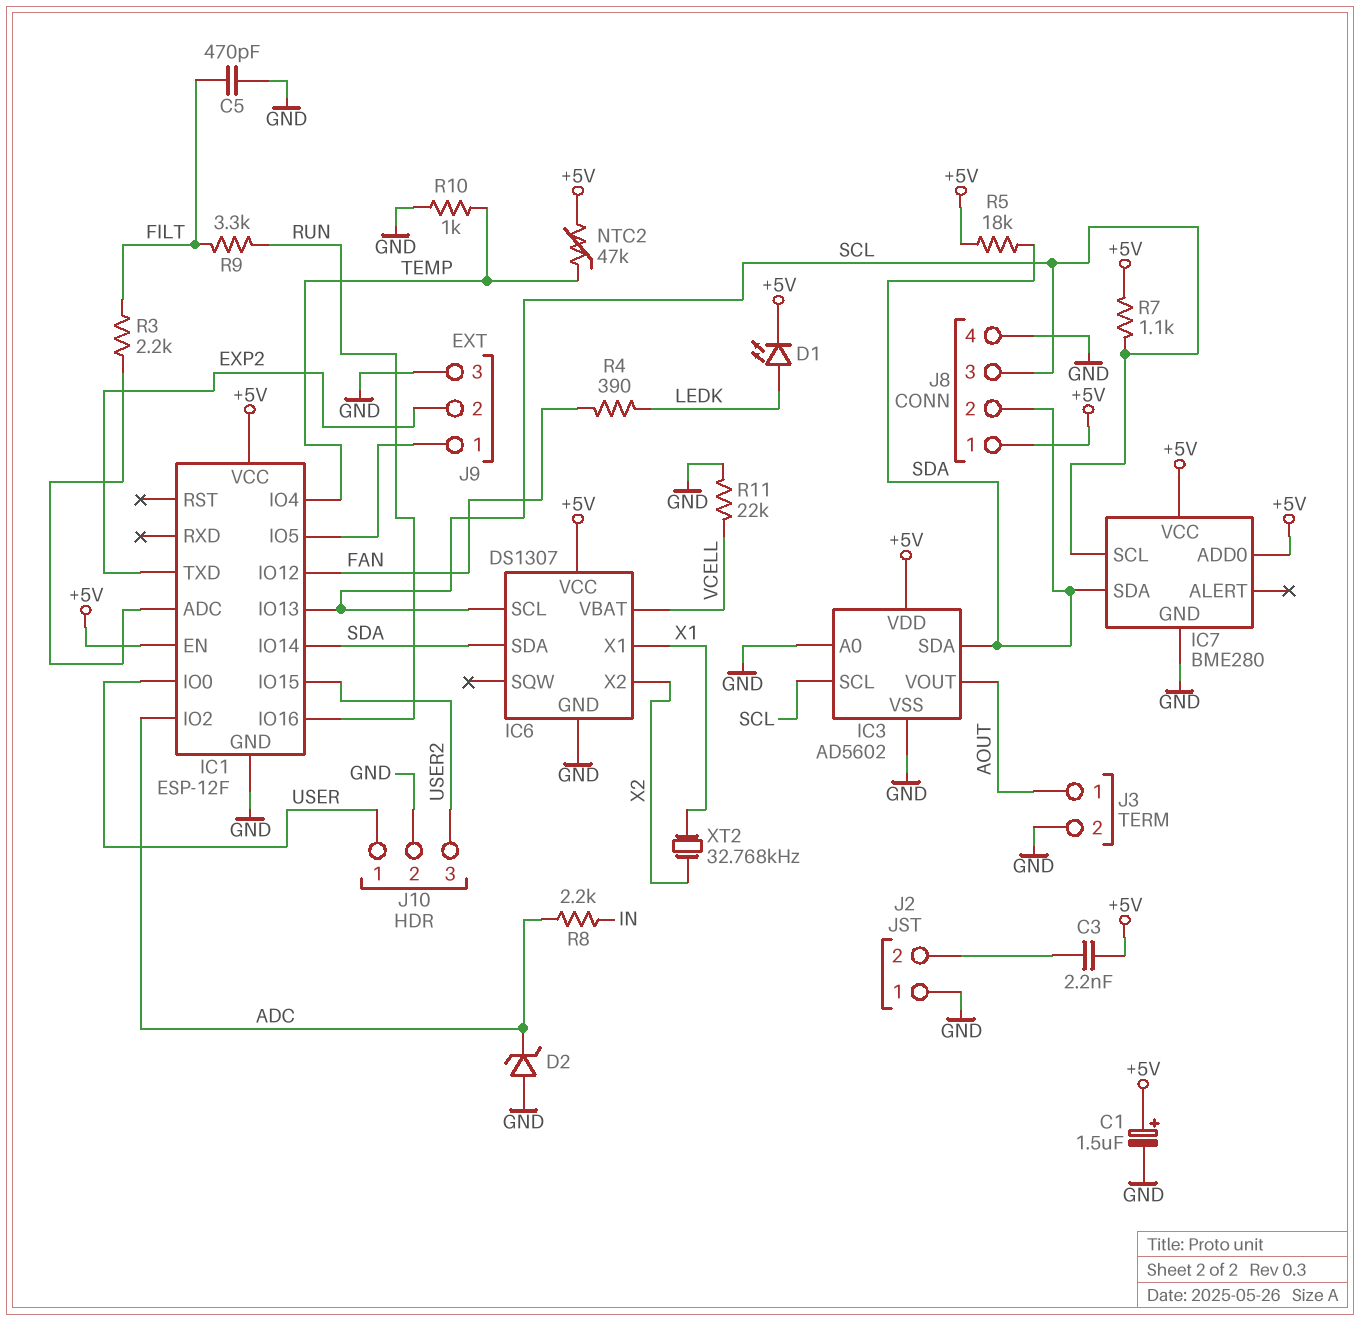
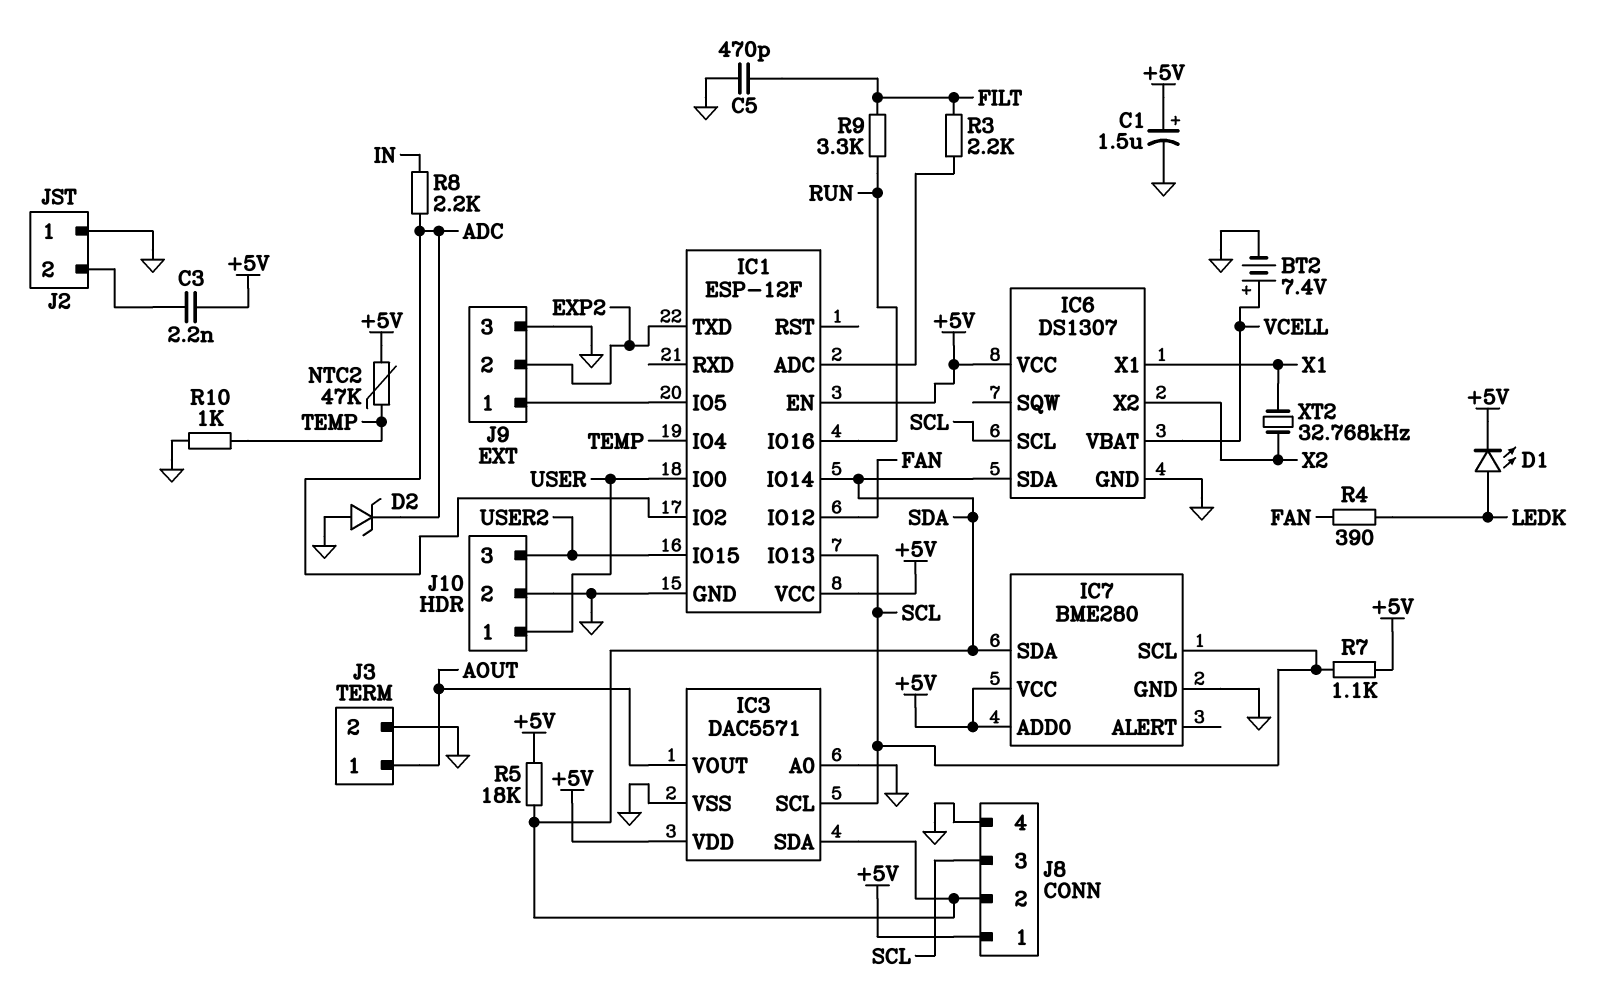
BT2: none -> 7.4V (plus VCELL, minus GND)
IC3: AD5602 -> DAC5571
R11: 22k (GND, VCELL) -> none

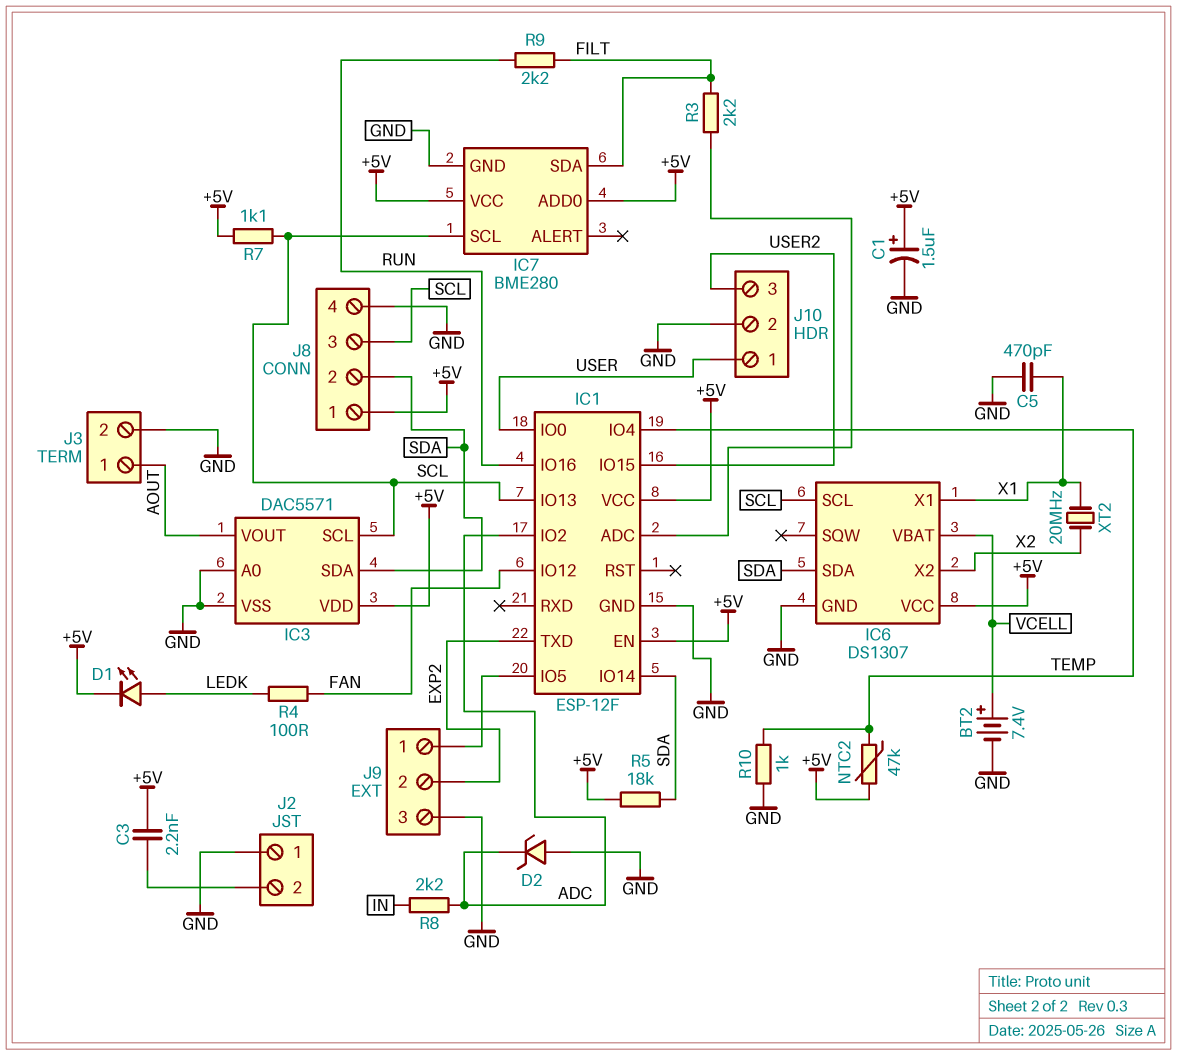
C5: 470pF (FILT, GND) -> 470pF (GND, X1)
IC7 pin SDA: SDA -> FILT
R4: 390 (FAN, LEDK) -> 100 (FAN, LEDK)
R9: 3.3k (FILT, RUN) -> 2.2k (FILT, RUN)
XT2: 32.768kHz (X1, X2) -> 20MHz (X1, X2)

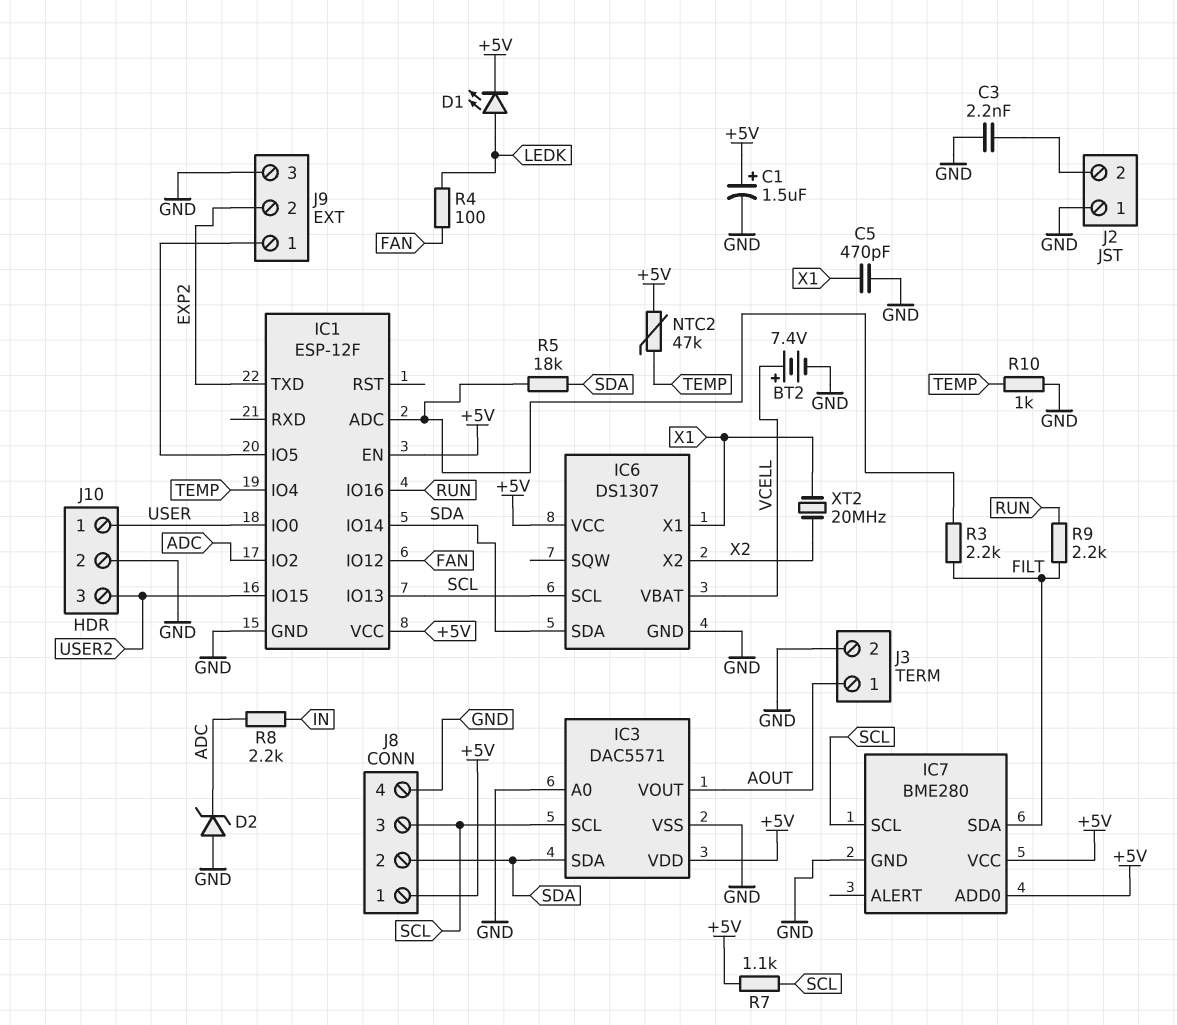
C3: 2.2nF (+5V, J2/2) -> 2.2nF (GND, J2/2)
R5: 18k (+5V, SDA) -> 18k (IC1/ADC, SDA)

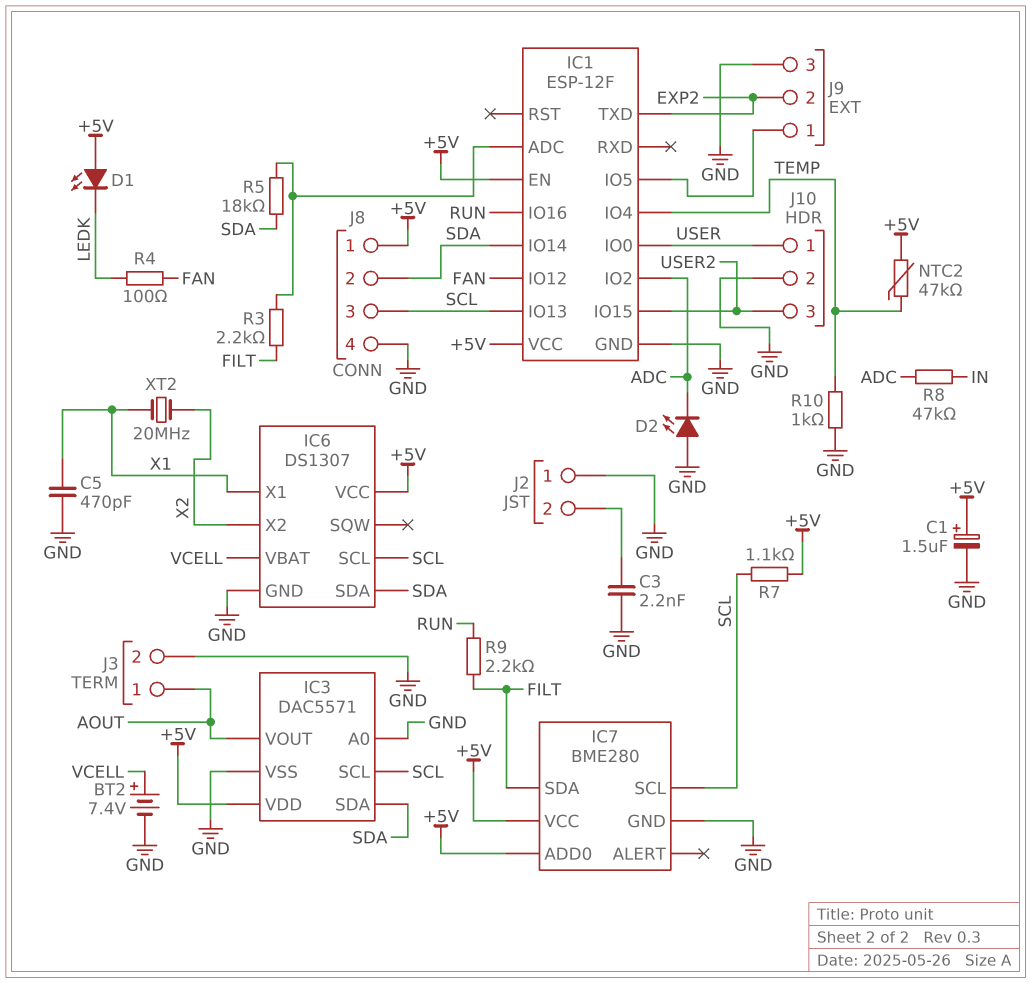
D1: LED (A LEDK, K +5V) -> LED (A +5V, K LEDK)
D2: zener (A GND, K ADC) -> LED (A GND, K ADC)
R8: 2.2k (ADC, IN) -> 47k (ADC, IN)

